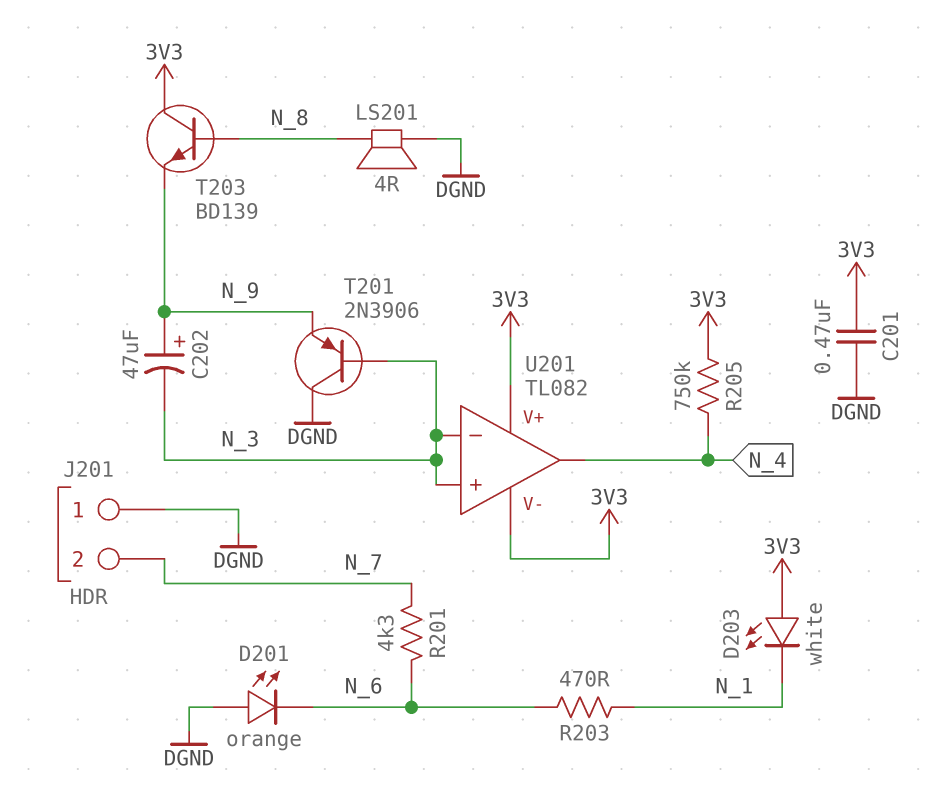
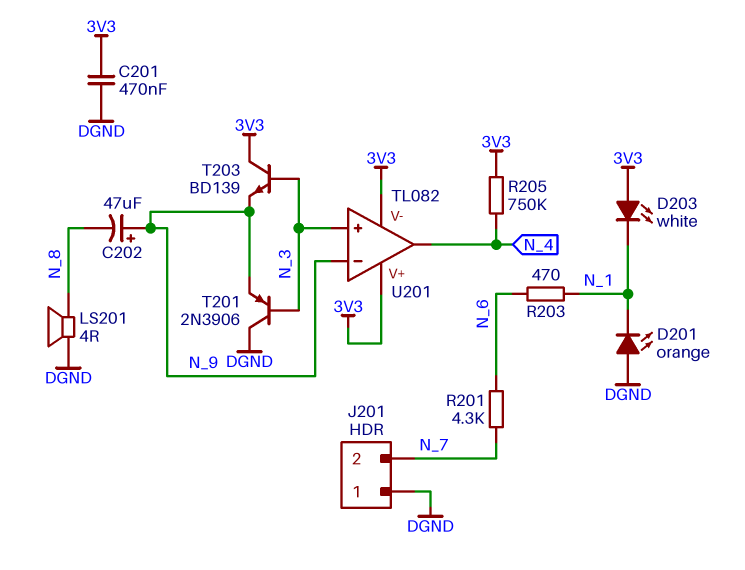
C202: 47uF (plus N_9, minus N_3) -> 47uF (plus N_9, minus N_8)
D201: LED orange (A DGND, K N_6) -> LED orange (A DGND, K N_1)
T203: NPN BD139 (B N_8, C 3V3, E N_9) -> NPN BD139 (B N_3, C 3V3, E N_9)
U201 pin in-: N_3 -> N_9

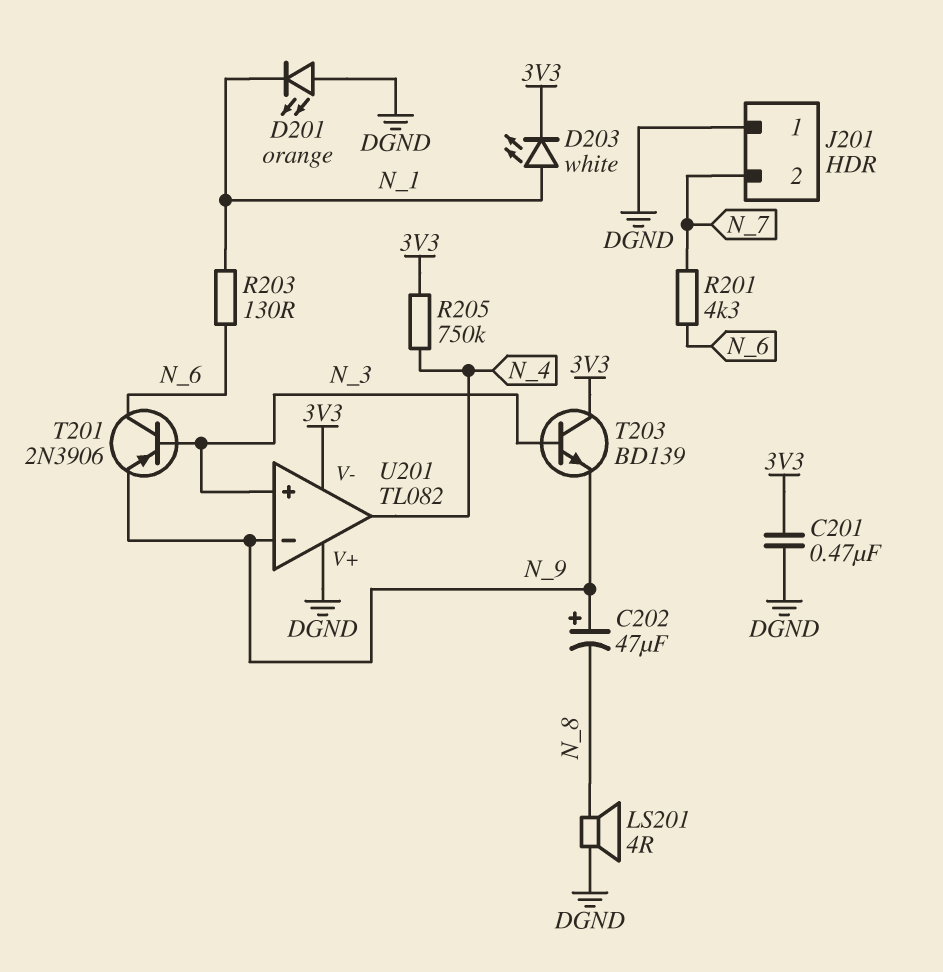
D203: LED white (A 3V3, K N_1) -> LED white (A N_1, K 3V3)
R203: 470 (N_1, N_6) -> 130 (N_1, N_6)
T201: PNP 2N3906 (B N_3, C DGND, E N_9) -> PNP 2N3906 (B N_3, C N_6, E N_9)
U201 pin V+: 3V3 -> DGND

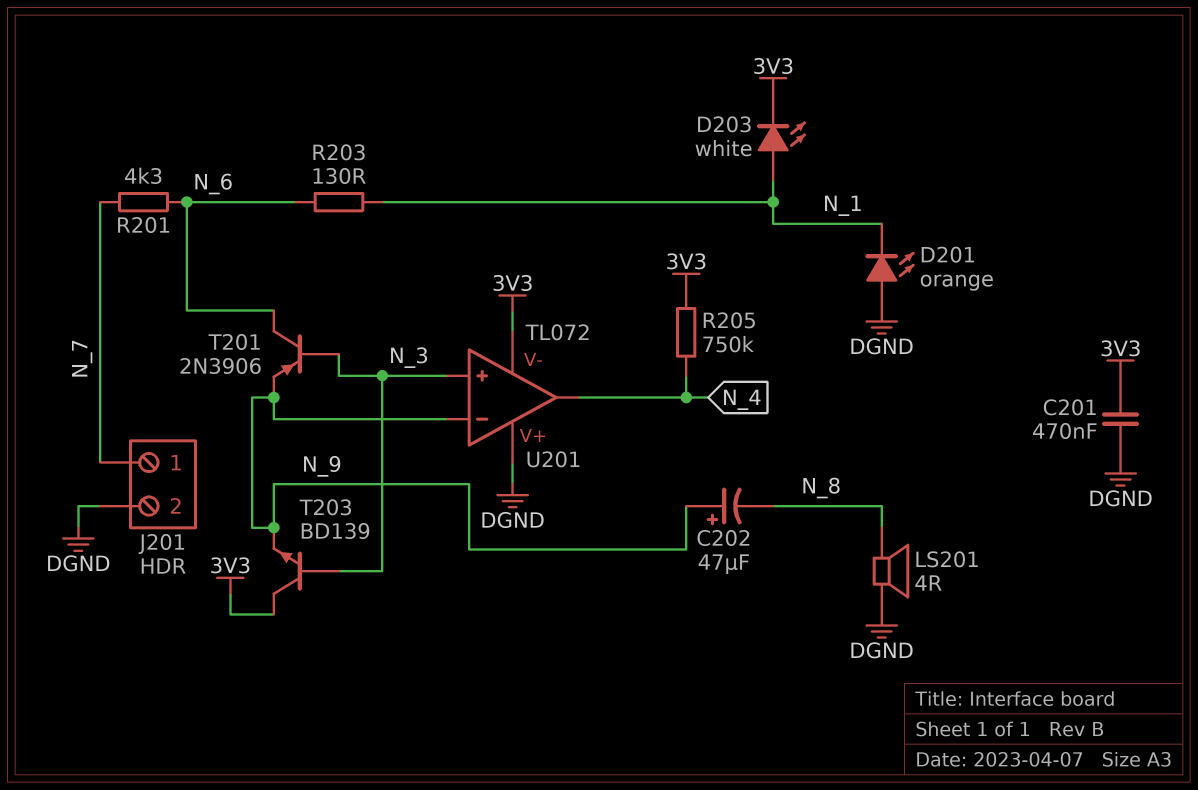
J201 pin 1: DGND -> N_7
J201 pin 2: N_7 -> DGND
U201: TL082 -> TL072

